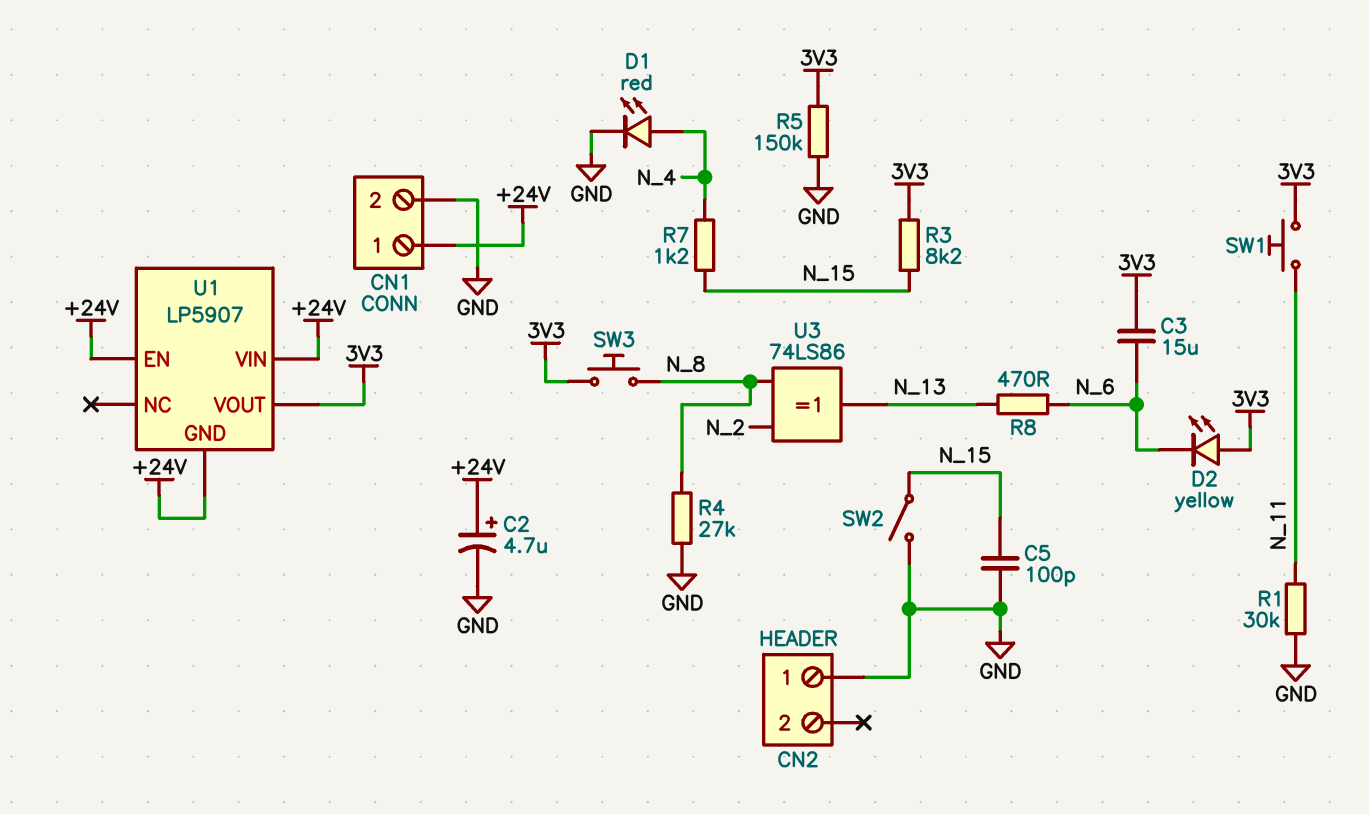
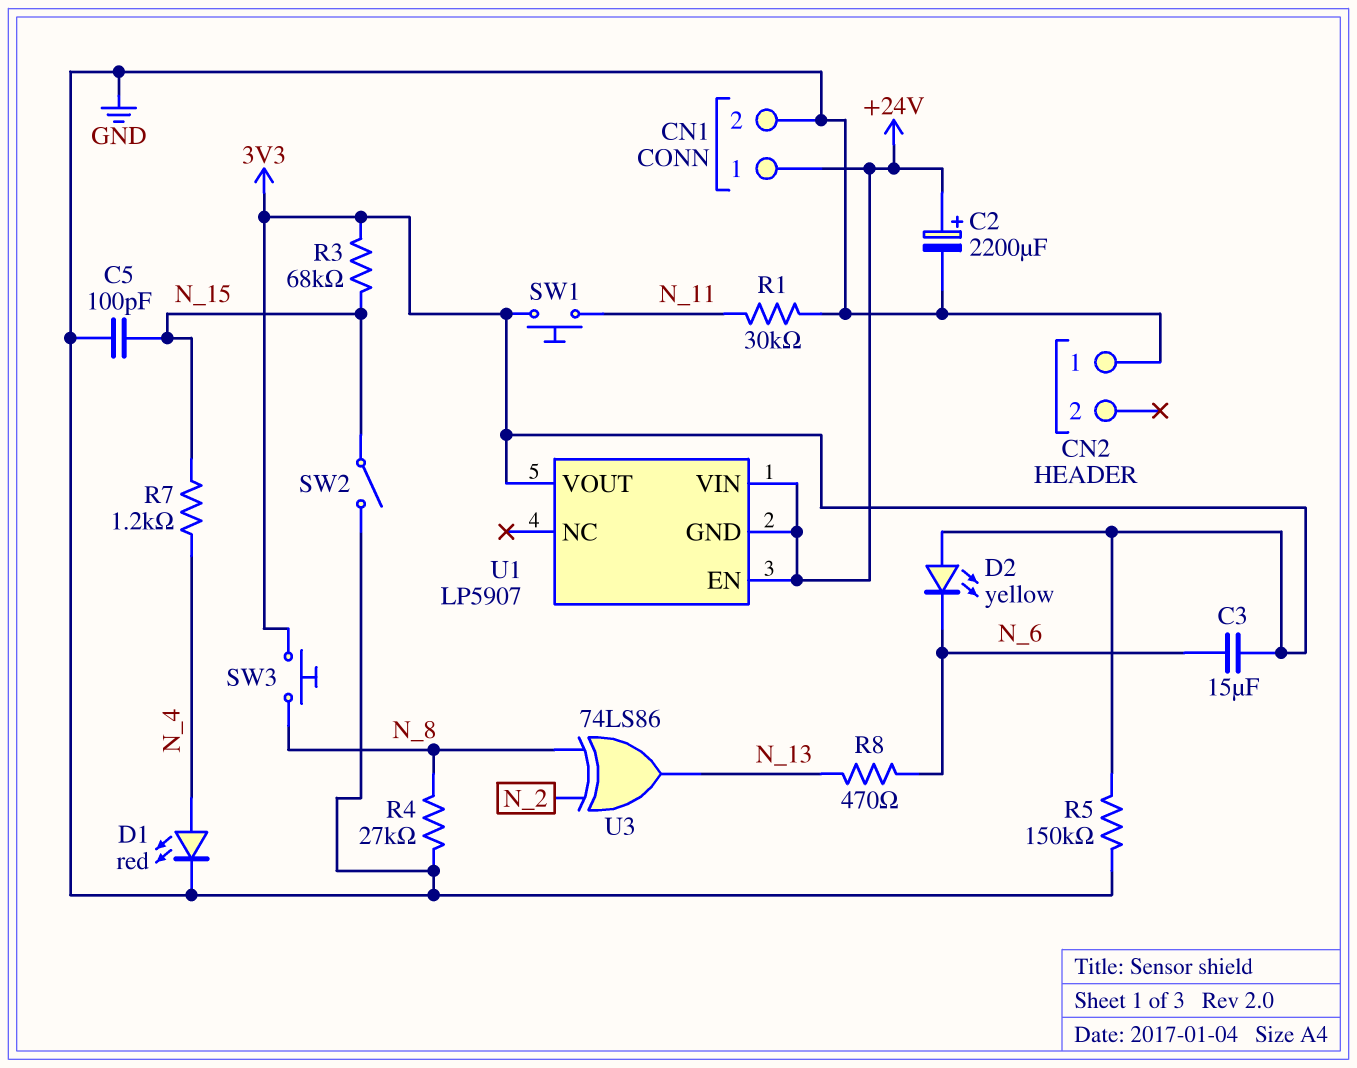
C2: 4.7uF (plus +24V, minus GND) -> 2200uF (plus +24V, minus GND)
R3: 8.2k (3V3, N_15) -> 68k (3V3, N_15)

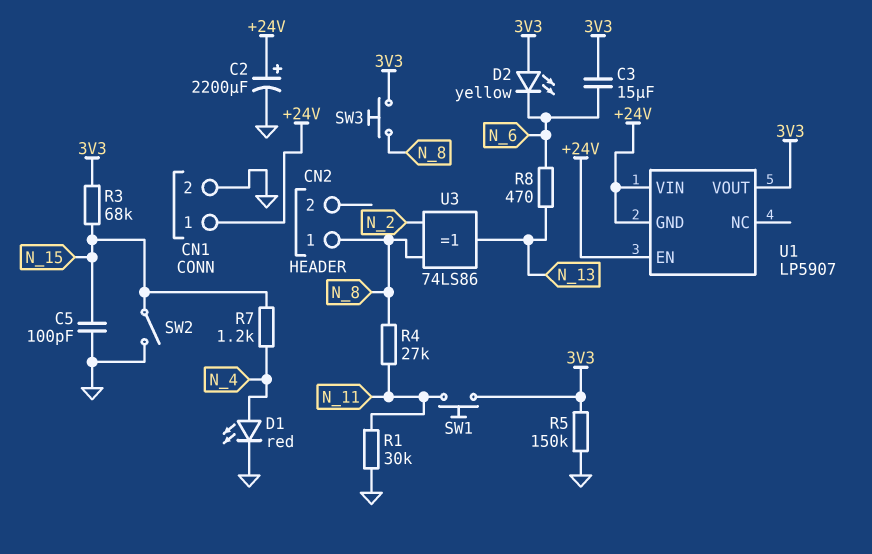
CN2 pin 1: GND -> N_8
R4: 27k (GND, N_8) -> 27k (N_8, N_11)

